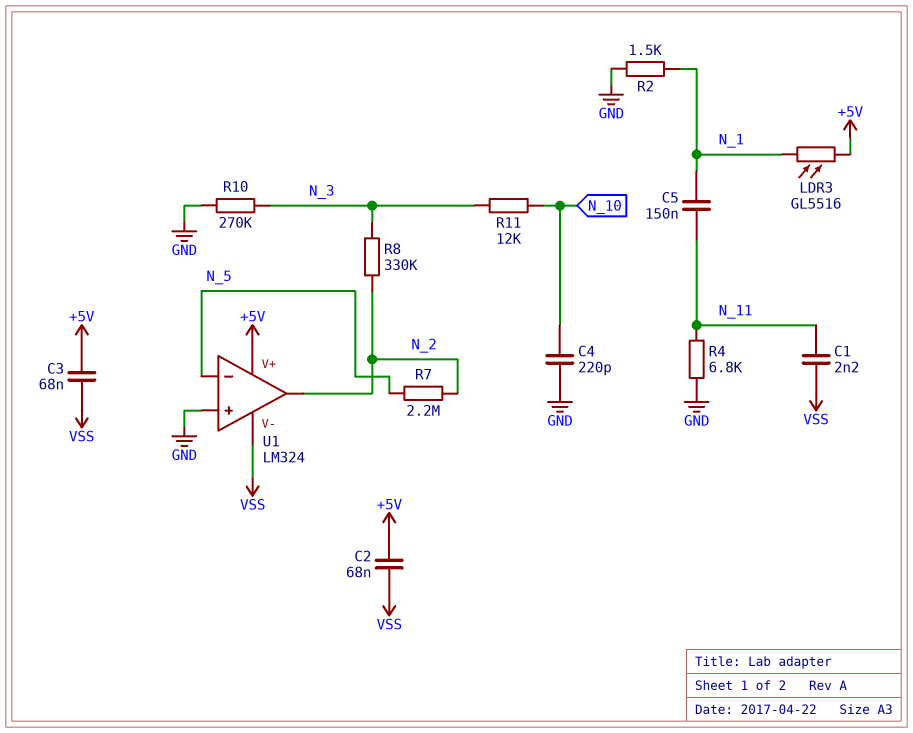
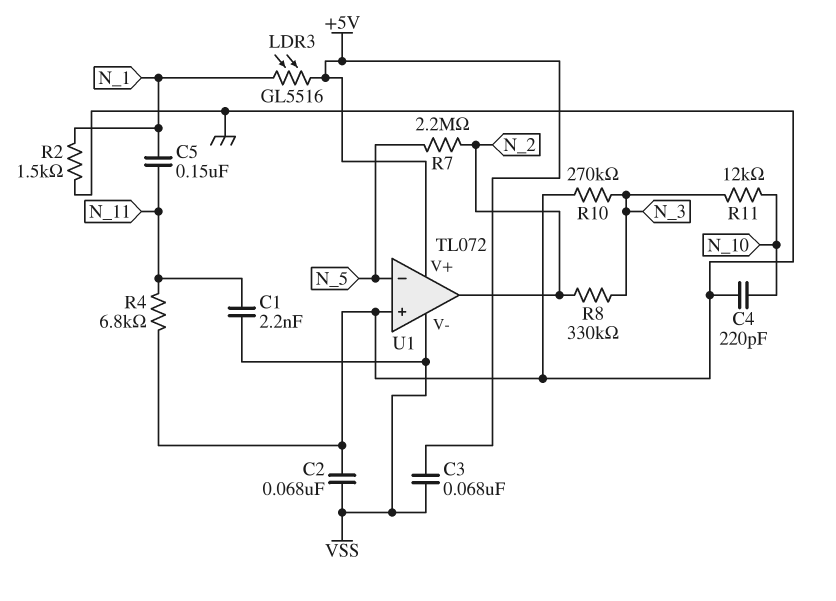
C2: 68nF (+5V, VSS) -> 68nF (GND, VSS)
U1: LM324 -> TL072

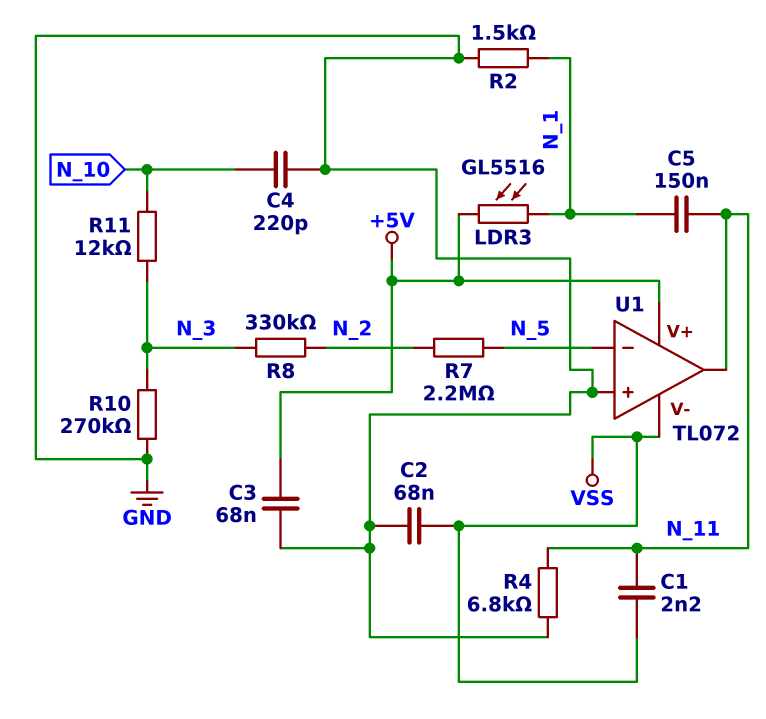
C3: 68nF (+5V, VSS) -> 68nF (+5V, GND)
U1 pin out: N_2 -> N_11

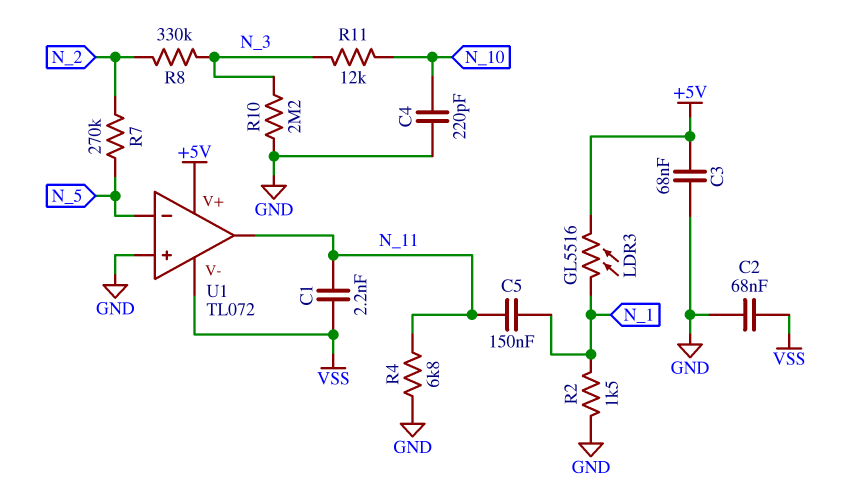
R7: 2.2M (N_2, N_5) -> 270k (N_2, N_5)
R10: 270k (GND, N_3) -> 2.2M (GND, N_3)

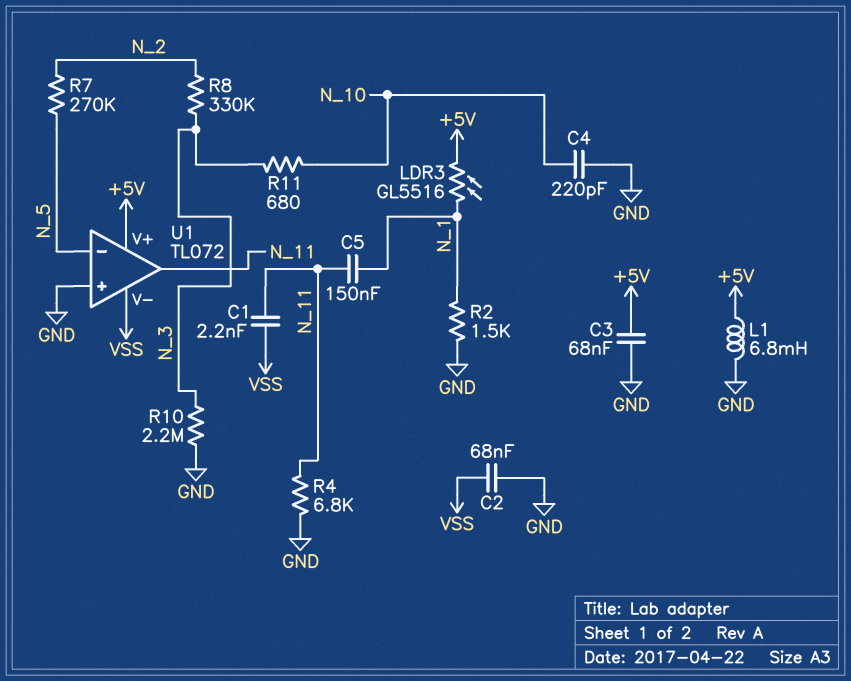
L1: none -> 6.8mH (+5V, GND)
R11: 12k (N_3, N_10) -> 680 (N_3, N_10)

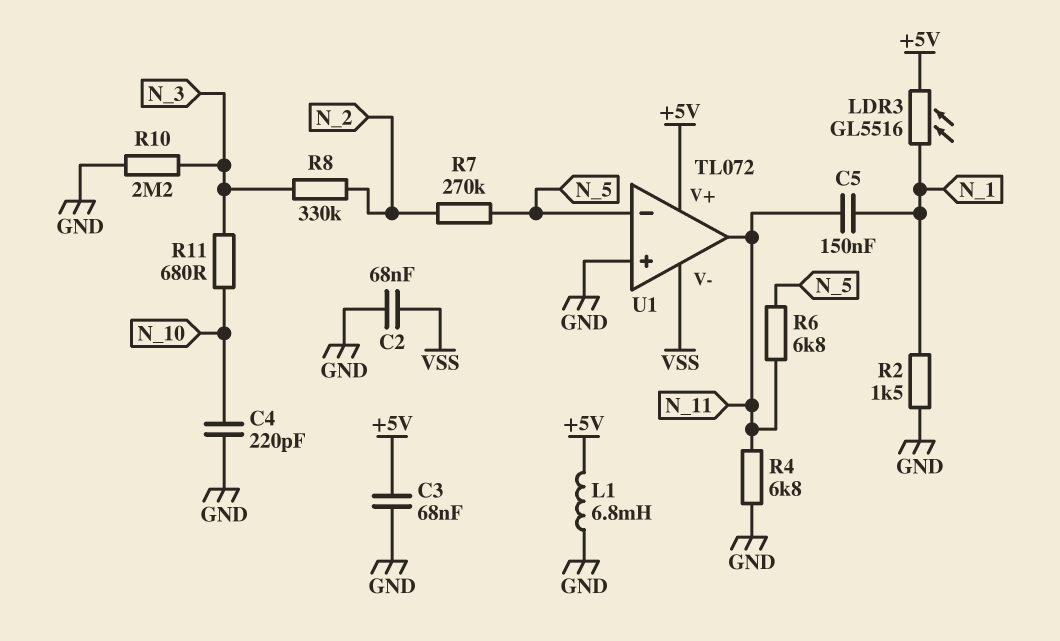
C1: 2.2nF (N_11, VSS) -> none
R6: none -> 6.8k (N_5, N_11)

